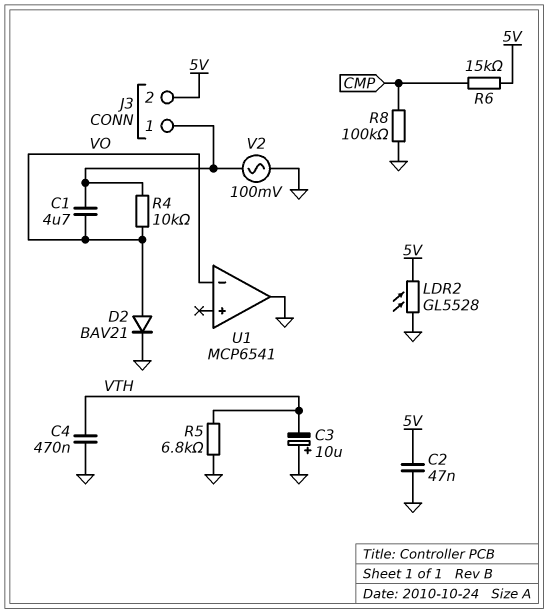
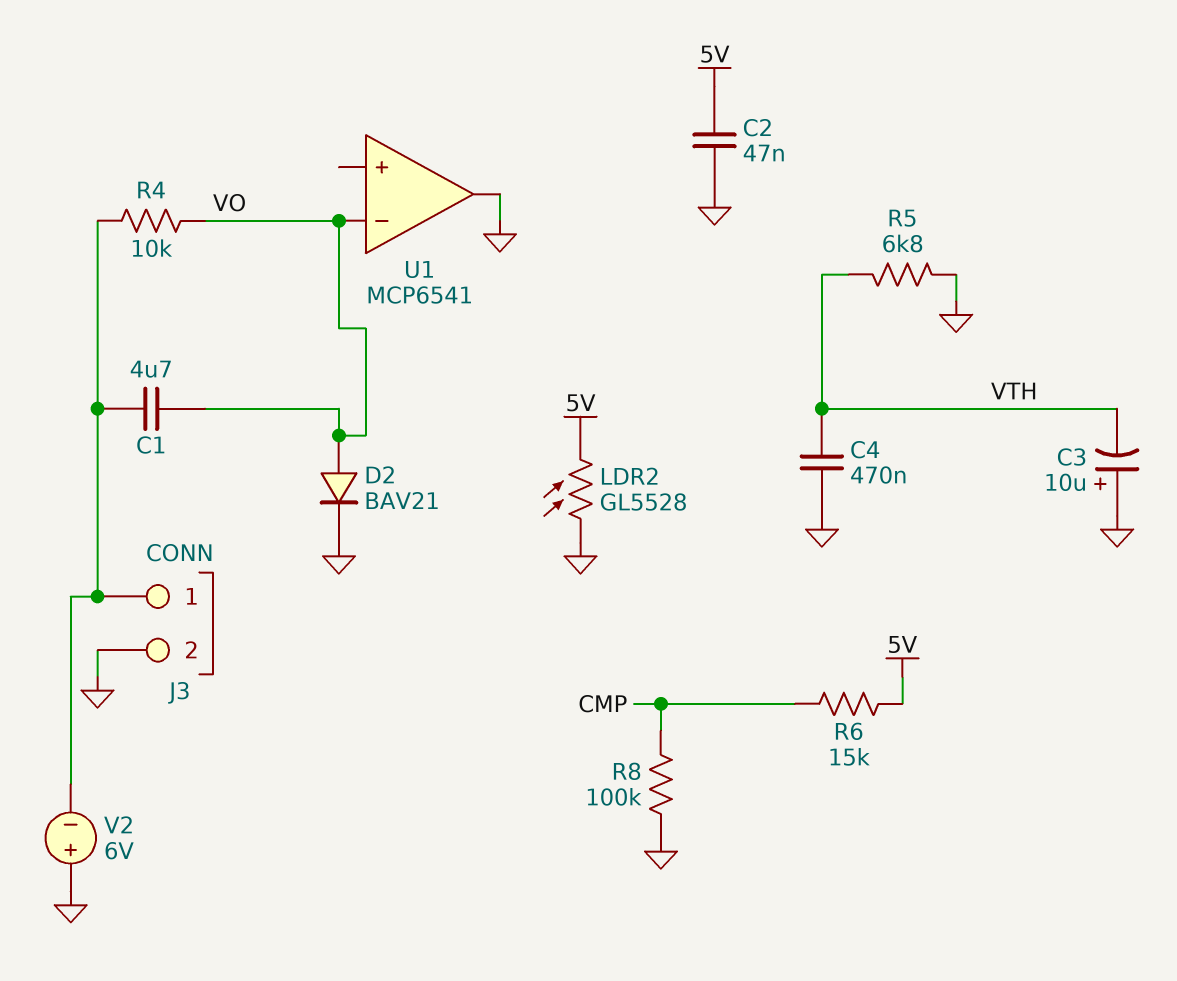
J3 pin 2: 5V -> GND
V2: AC 100mV (GND, J3/1) -> 6V (plus GND, minus J3/1)

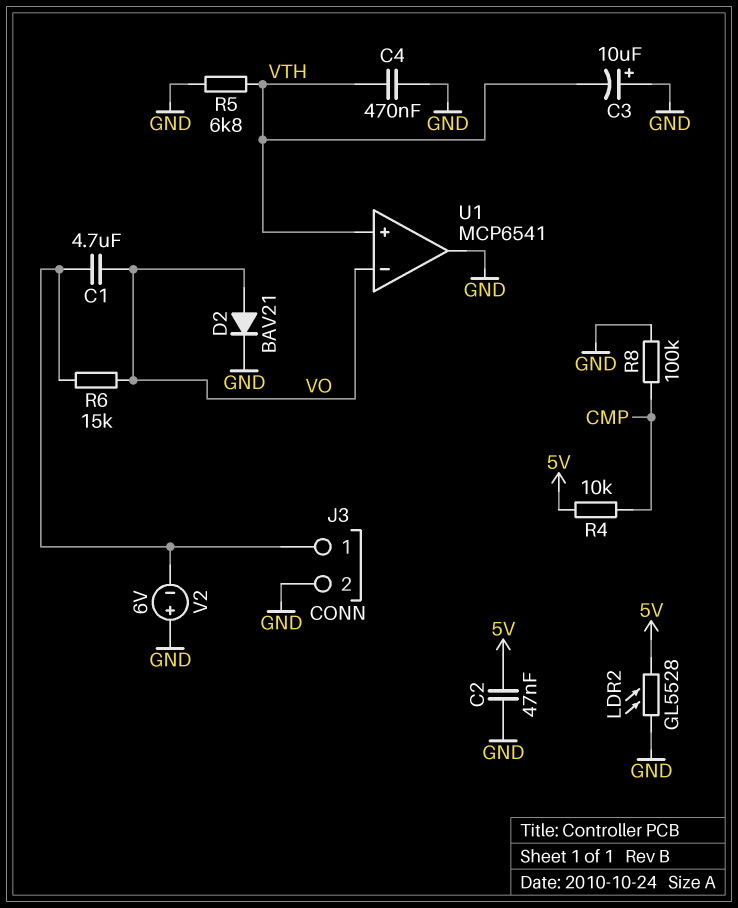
R4: 10k (J3/1, VO) -> 10k (5V, CMP)
R6: 15k (5V, CMP) -> 15k (J3/1, VO)
U1 pin in+: none -> VTH

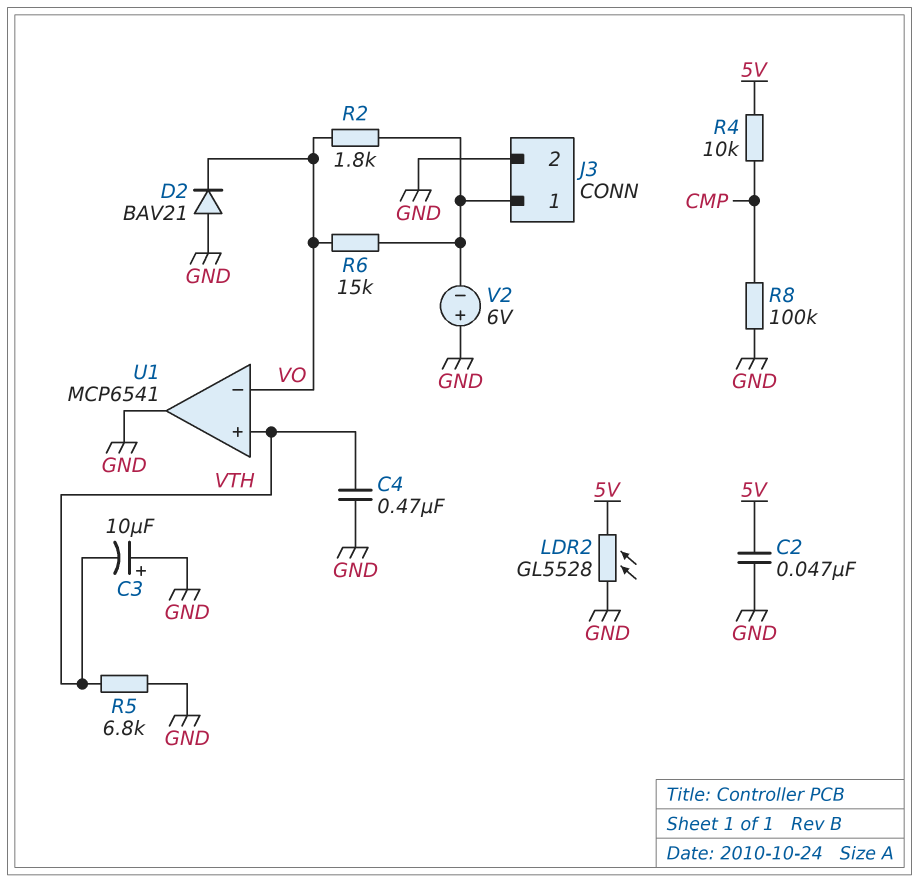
C1: 4.7uF (J3/1, VO) -> none
D2: diode BAV21 (A VO, K GND) -> diode BAV21 (A GND, K VO)
R2: none -> 1.8k (J3/1, VO)

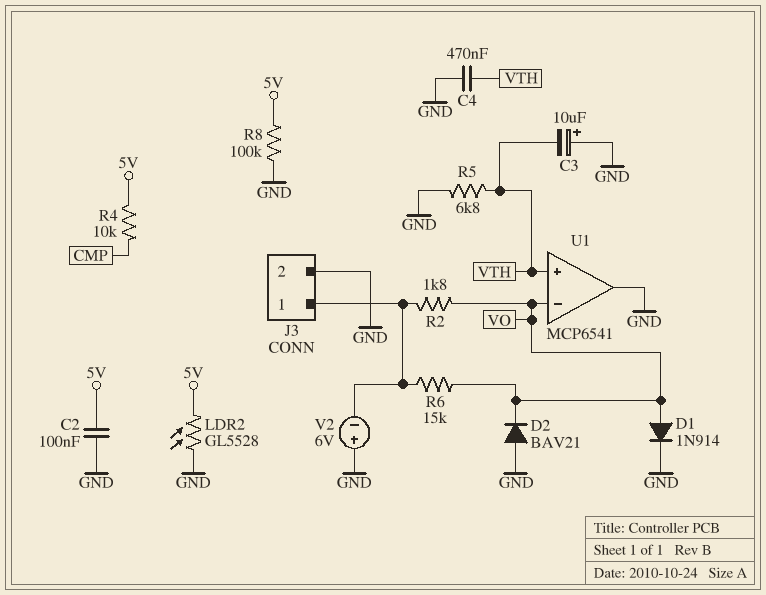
C2: 47nF (5V, GND) -> 100nF (5V, GND)
D1: none -> diode 1N914 (A VO, K GND)
R8: 100k (CMP, GND) -> 100k (5V, GND)

